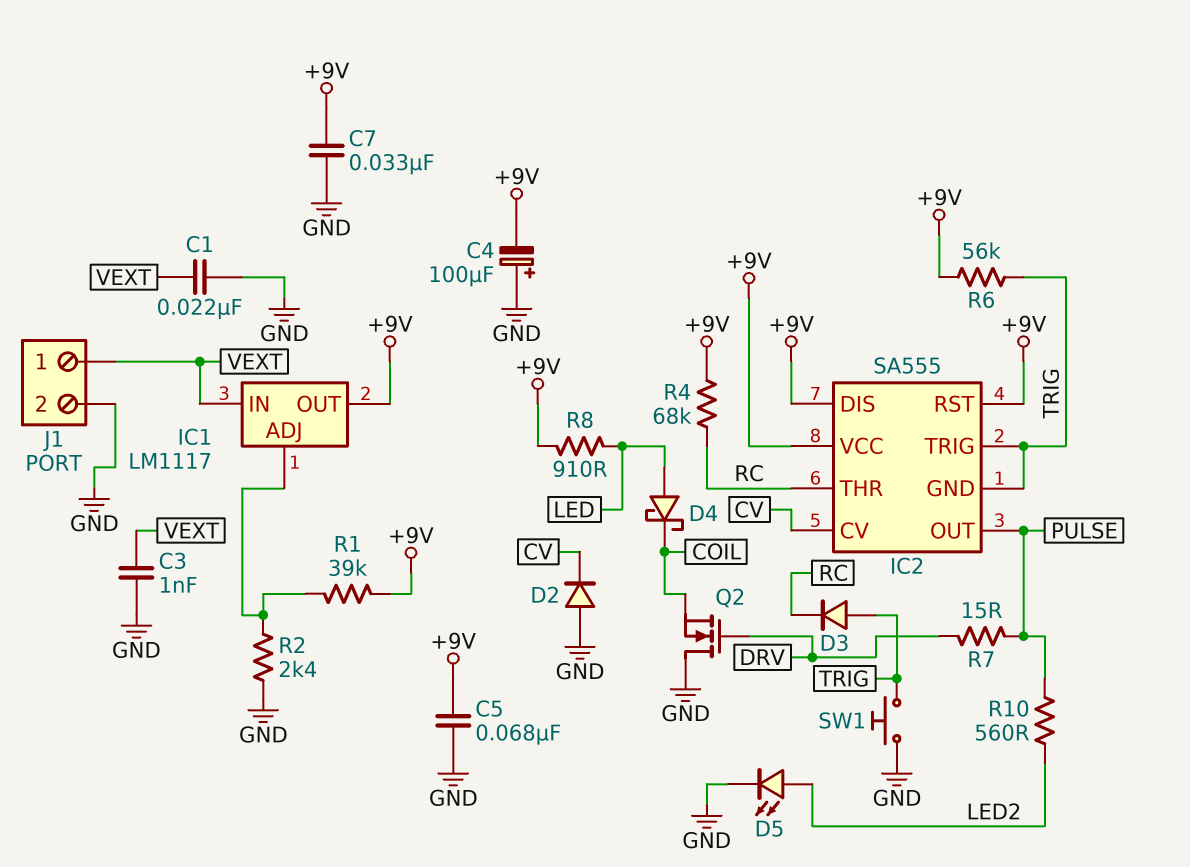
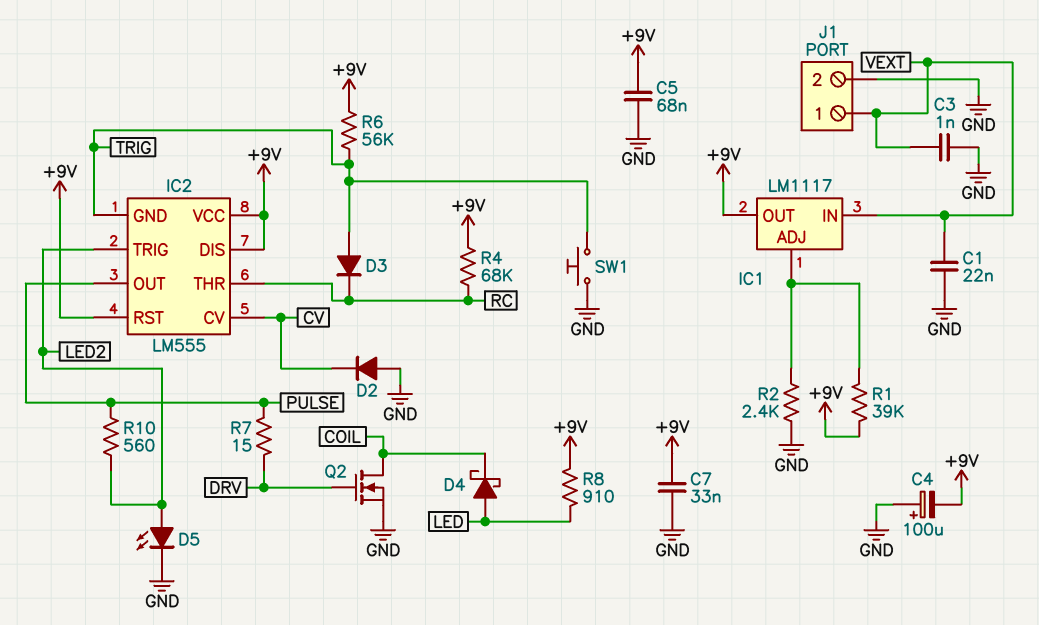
IC2: SA555 -> LM555
IC2 pin TRIG: TRIG -> LED2
Q2: NMOS (G DRV, D GND, S COIL) -> NMOS (G DRV, D COIL, S GND)

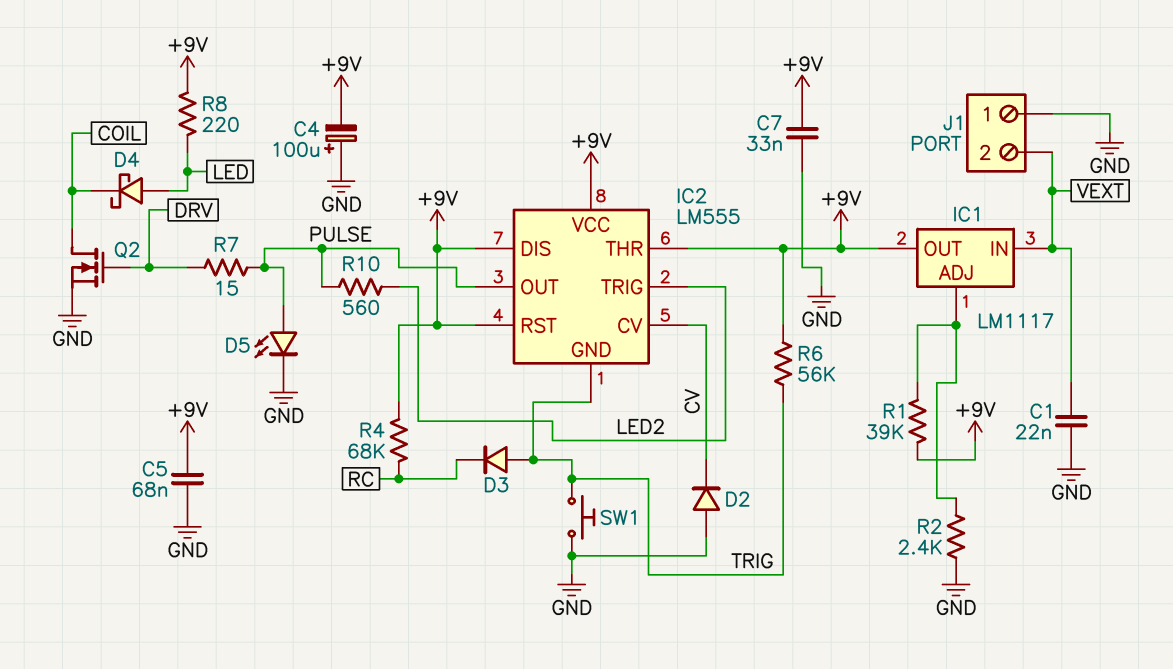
C3: 1nF (GND, VEXT) -> none
D5: LED (A LED2, K GND) -> LED (A PULSE, K GND)
IC2 pin THR: RC -> +9V
J1 pin 1: VEXT -> GND
J1 pin 2: GND -> VEXT
R8: 910 (+9V, LED) -> 220 (+9V, LED)

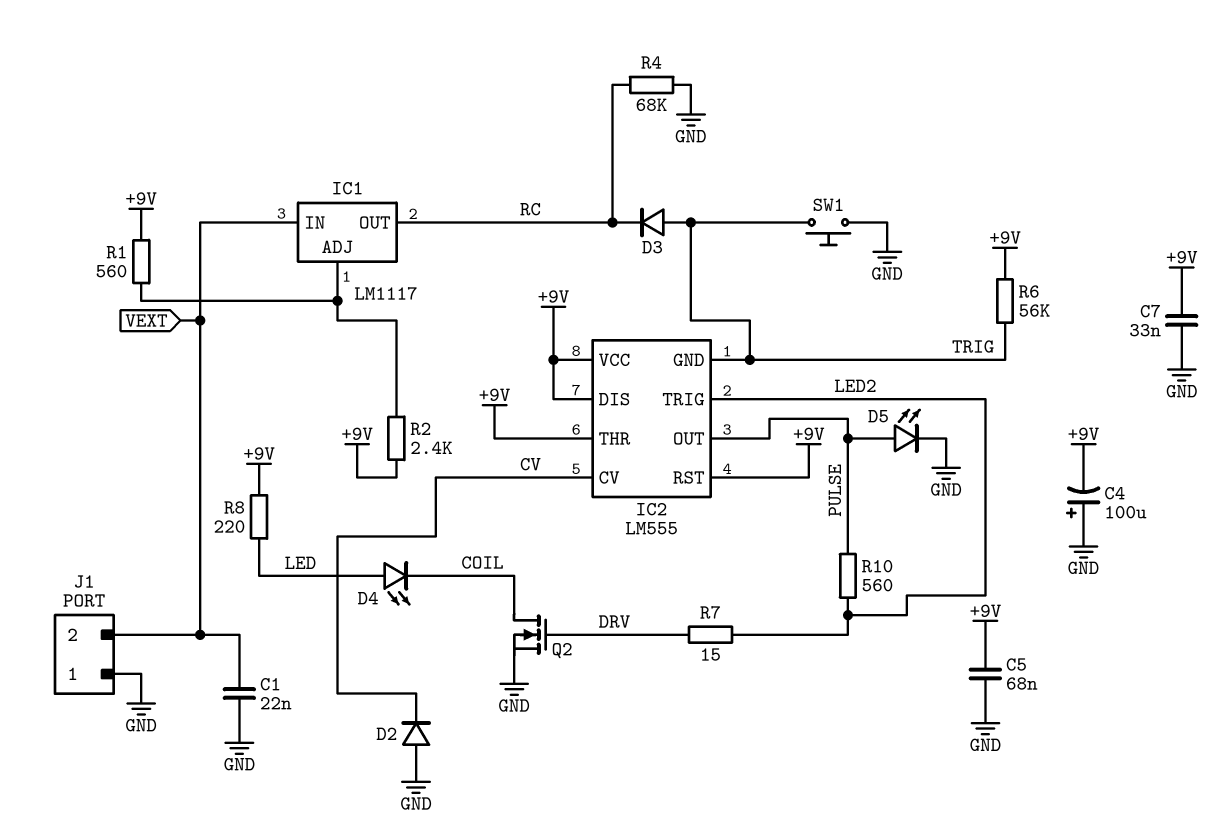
D4: schottky (A LED, K COIL) -> LED (A LED, K COIL)
IC1 pin OUT: +9V -> RC
R1: 39k (+9V, IC1/ADJ) -> 560 (+9V, IC1/ADJ)
R2: 2.4k (GND, IC1/ADJ) -> 2.4k (+9V, IC1/ADJ)
R4: 68k (+9V, RC) -> 68k (GND, RC)
R7: 15 (DRV, PULSE) -> 15 (DRV, LED2)

